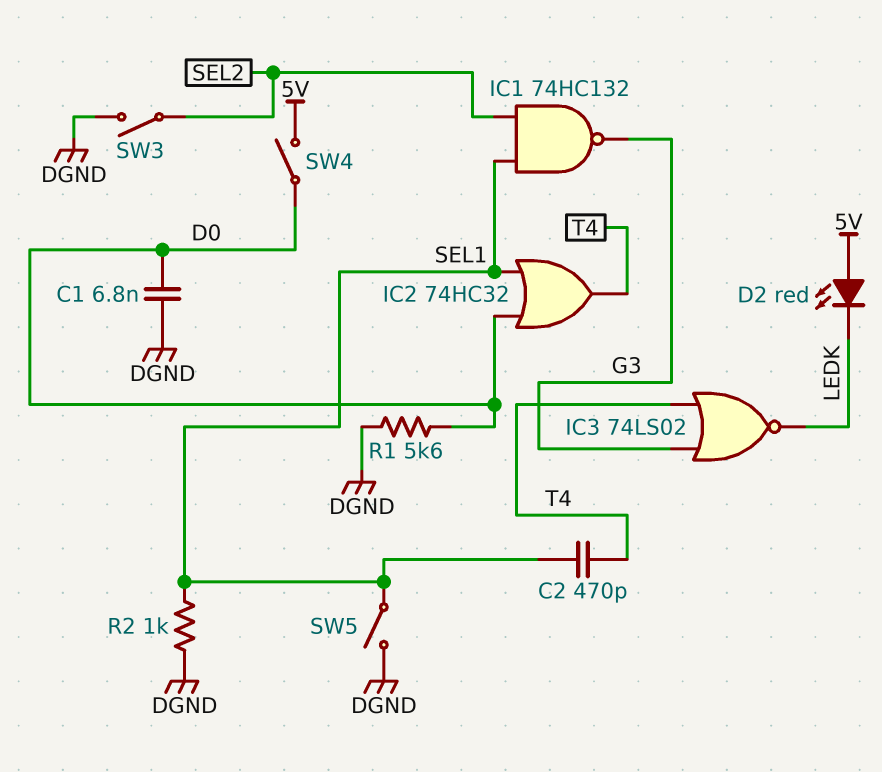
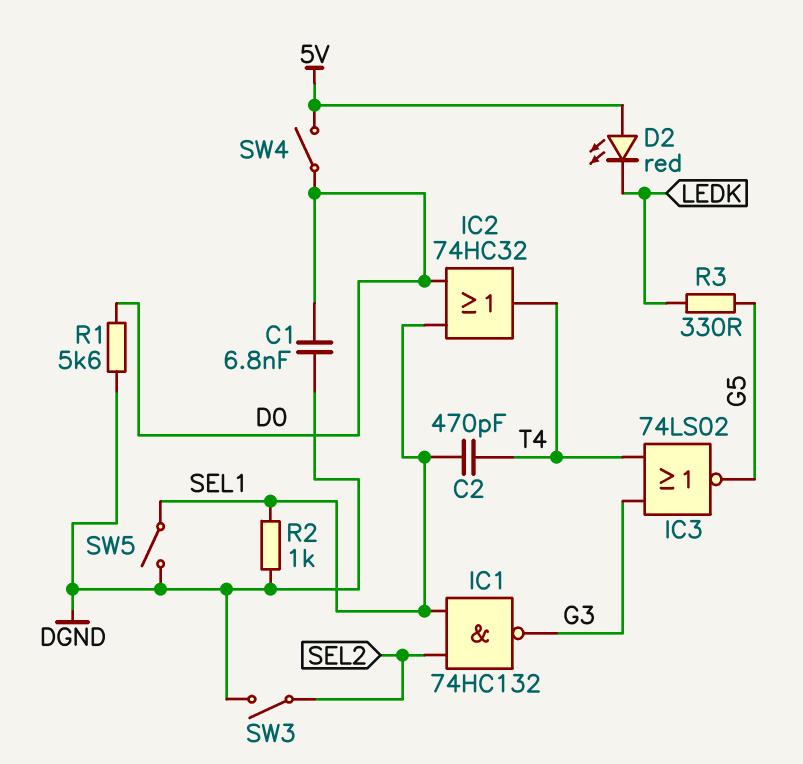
IC3: NOR 74LS02 (in G3, in T4, out LEDK) -> NOR 74LS02 (in G3, in T4, out G5)
R3: none -> 330 (G5, LEDK)

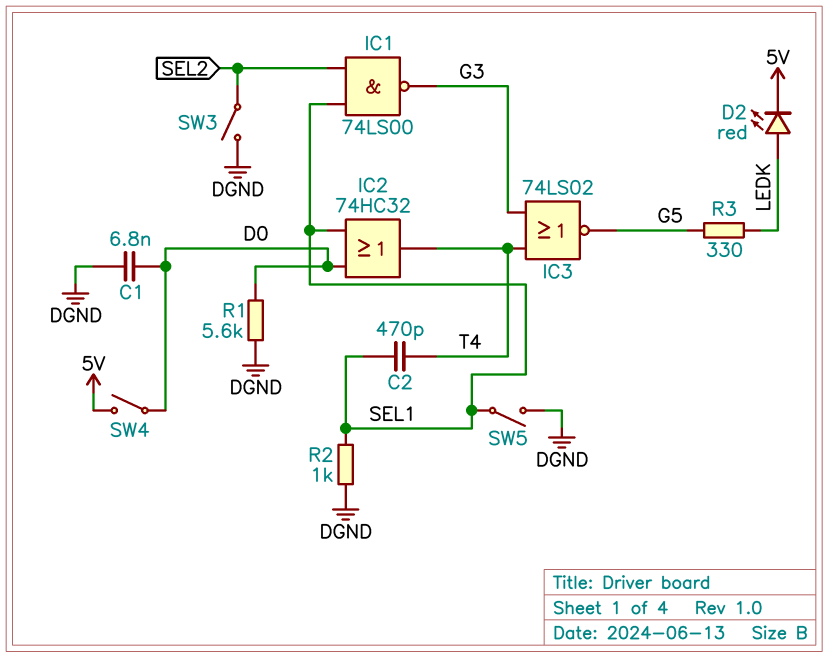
D2: LED red (A 5V, K LEDK) -> LED red (A LEDK, K 5V)
IC1: NAND 74HC132 (in SEL1, in SEL2, out G3) -> NAND 74LS00 (in SEL1, in SEL2, out G3)

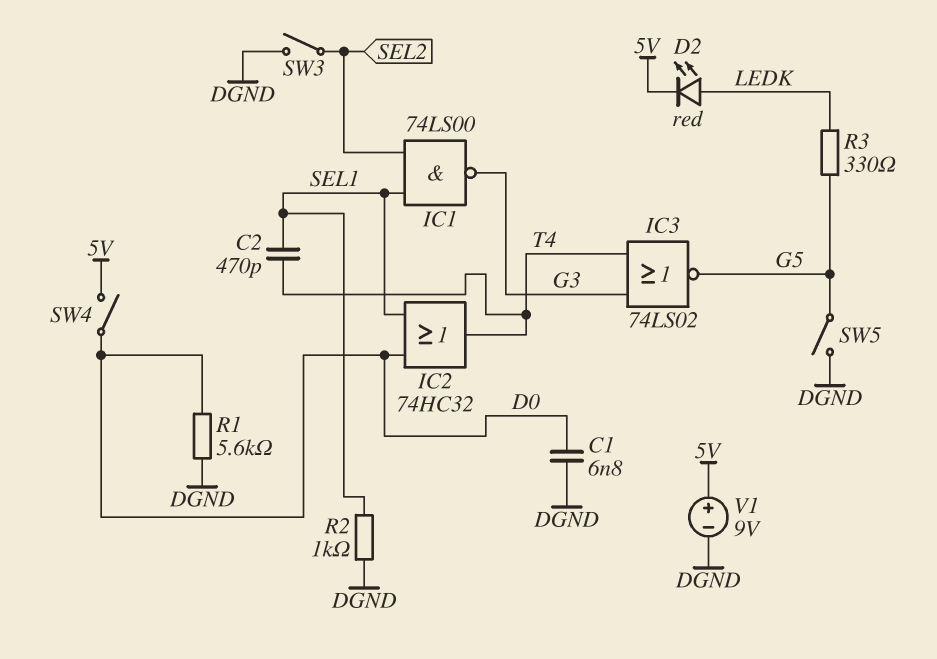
SW5: switch (DGND, SEL1) -> switch (DGND, G5)
V1: none -> 9V (plus 5V, minus DGND)

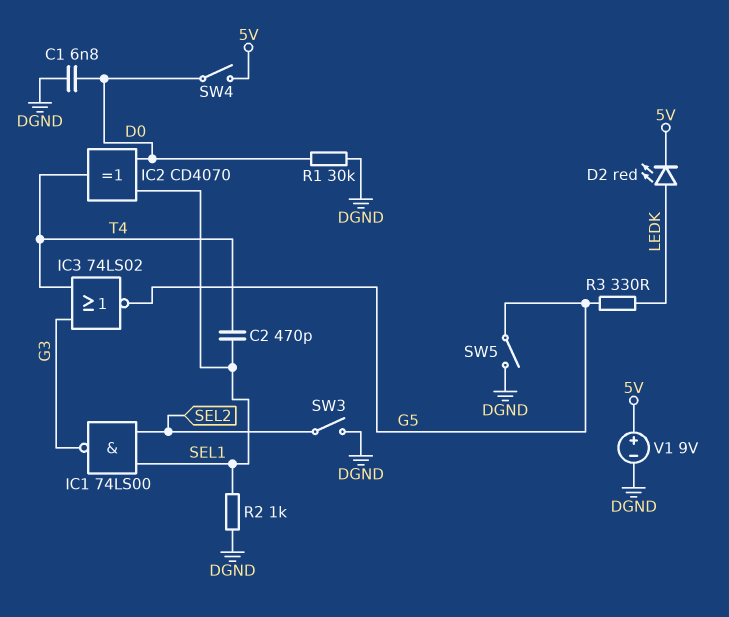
IC2: OR 74HC32 (in D0, in SEL1, out T4) -> XOR CD4070 (in D0, in SEL1, out T4)
R1: 5.6k (D0, DGND) -> 30k (D0, DGND)

